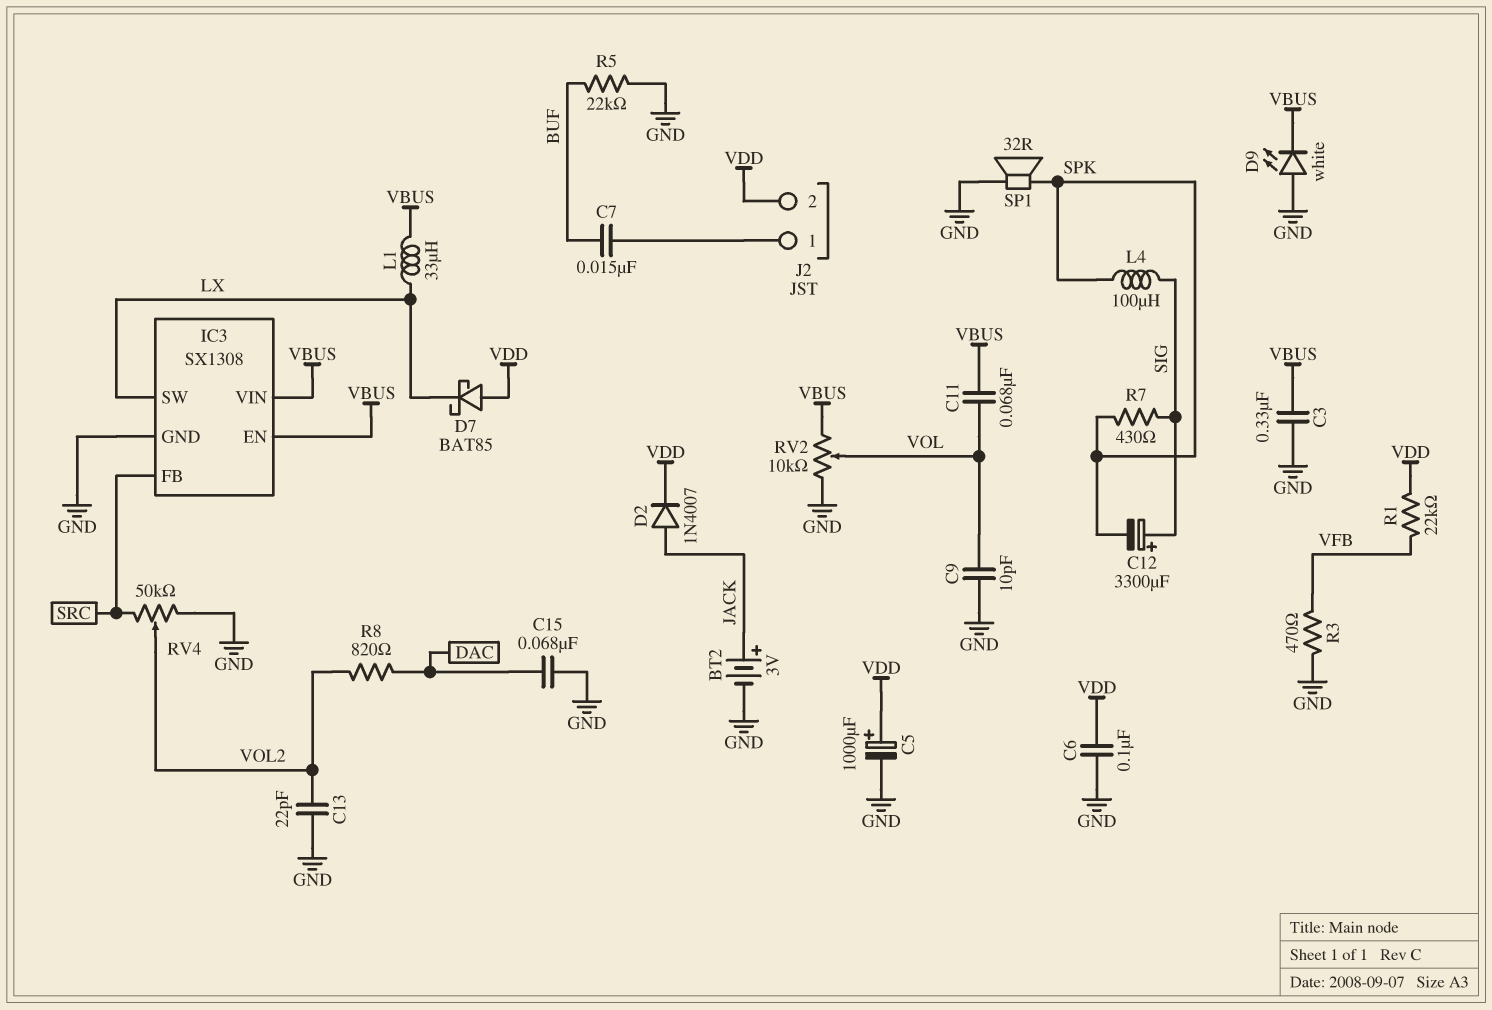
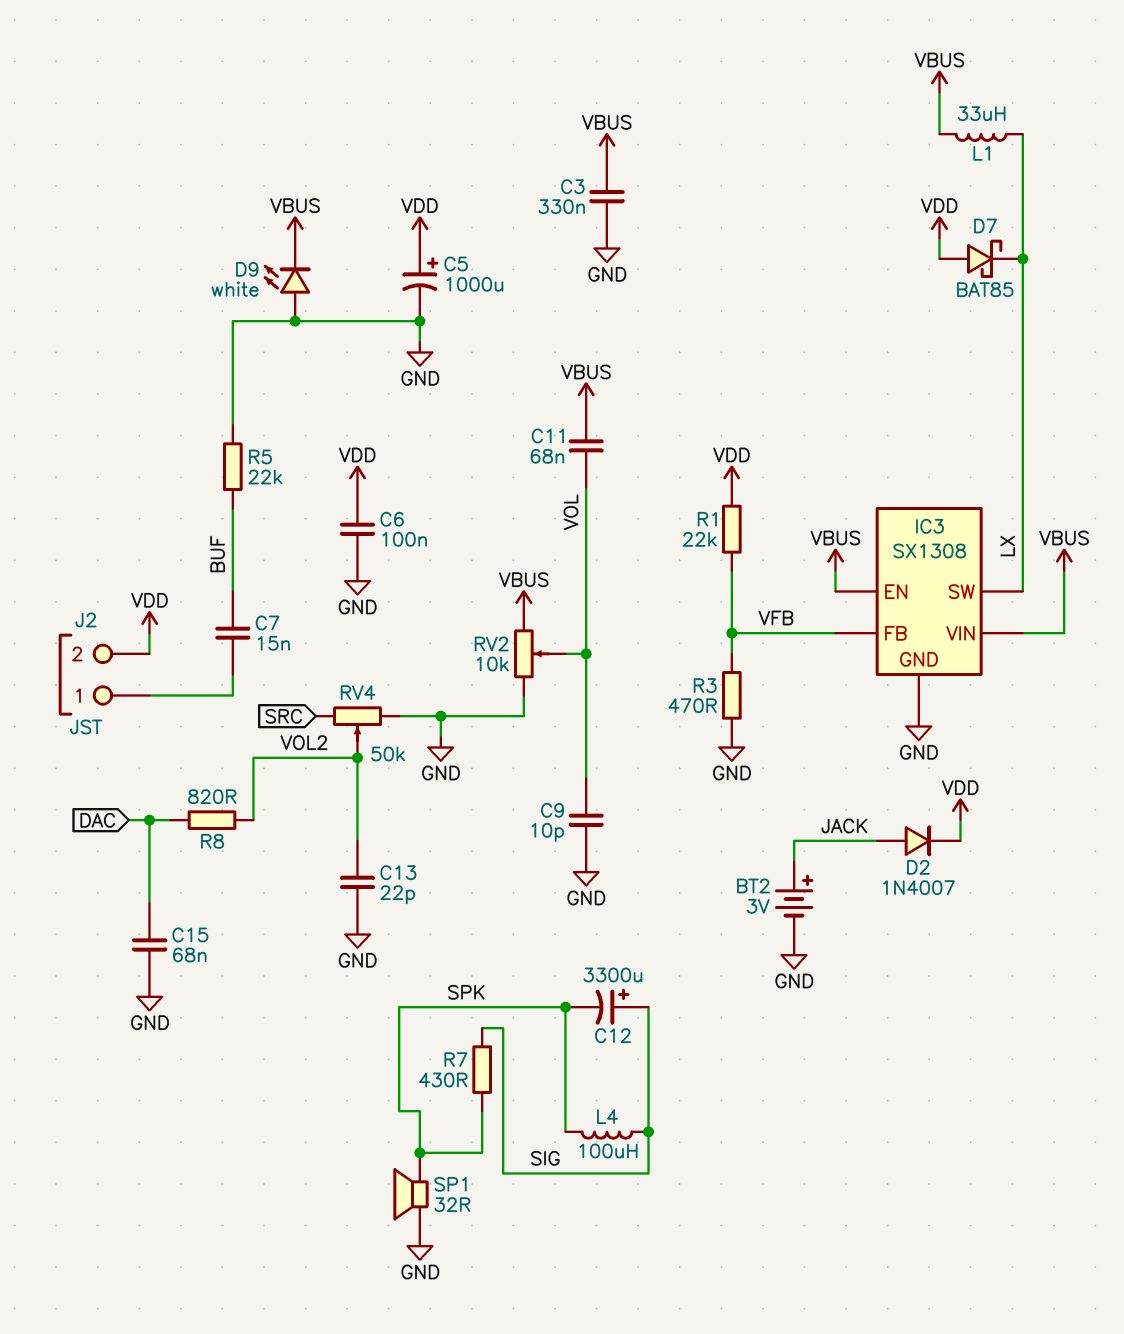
IC3 pin FB: SRC -> VFB

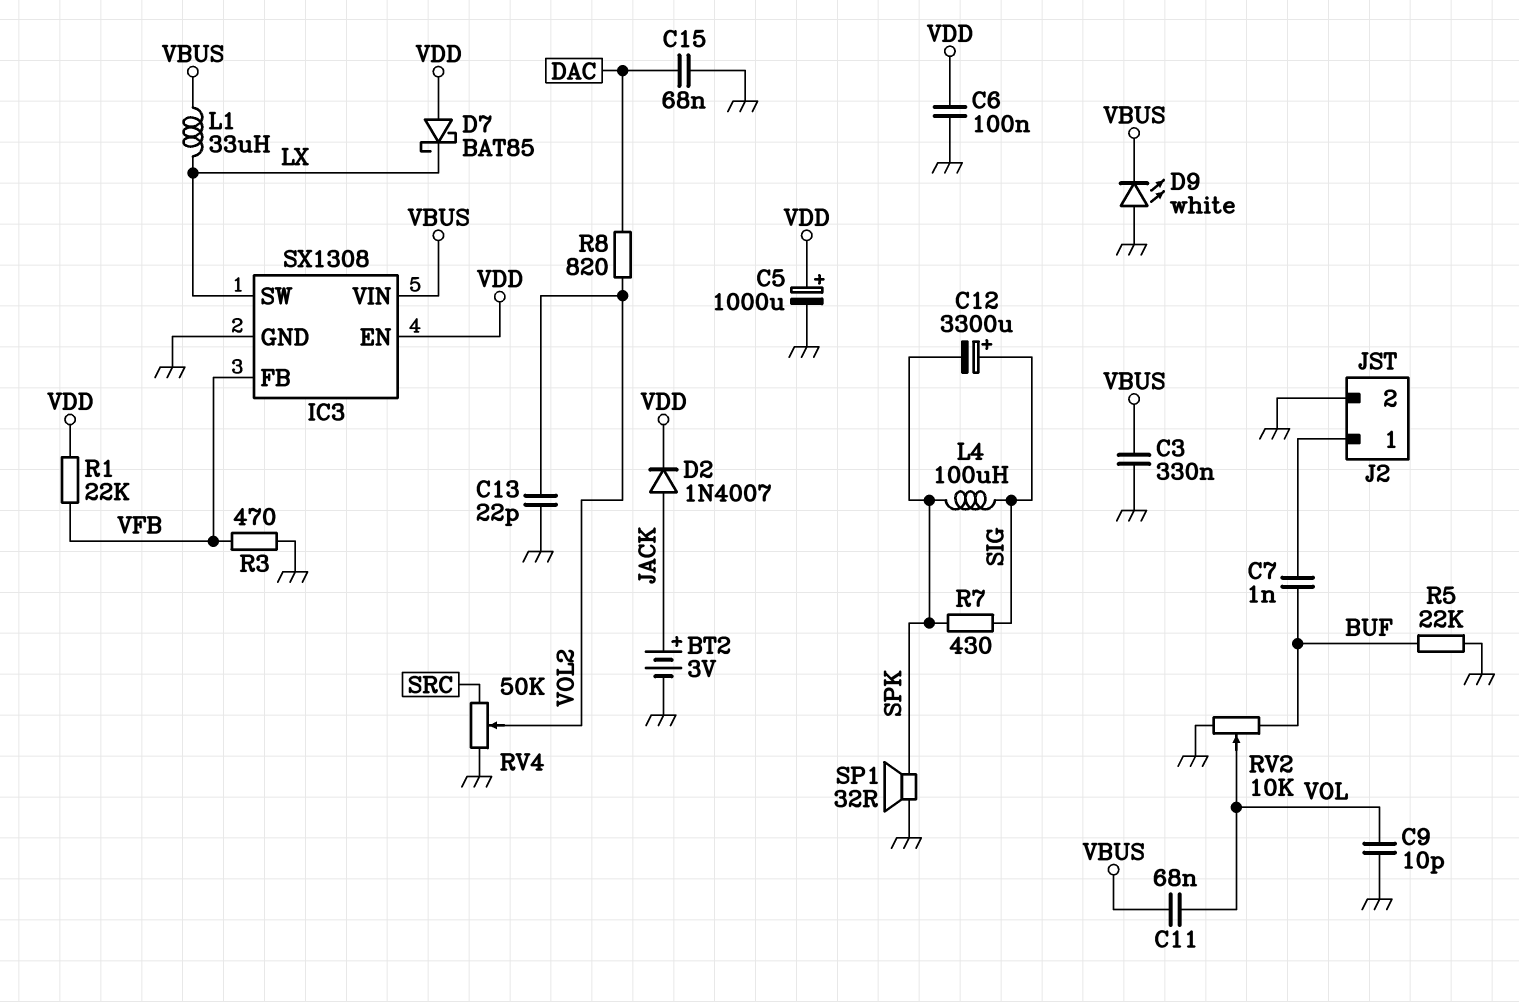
C7: 15nF (BUF, J2/1) -> 1nF (BUF, J2/1)
IC3 pin EN: VBUS -> VDD
J2 pin 2: VDD -> GND
RV2: 10k (GND, VBUS, wiper VOL) -> 10k (BUF, GND, wiper VOL)

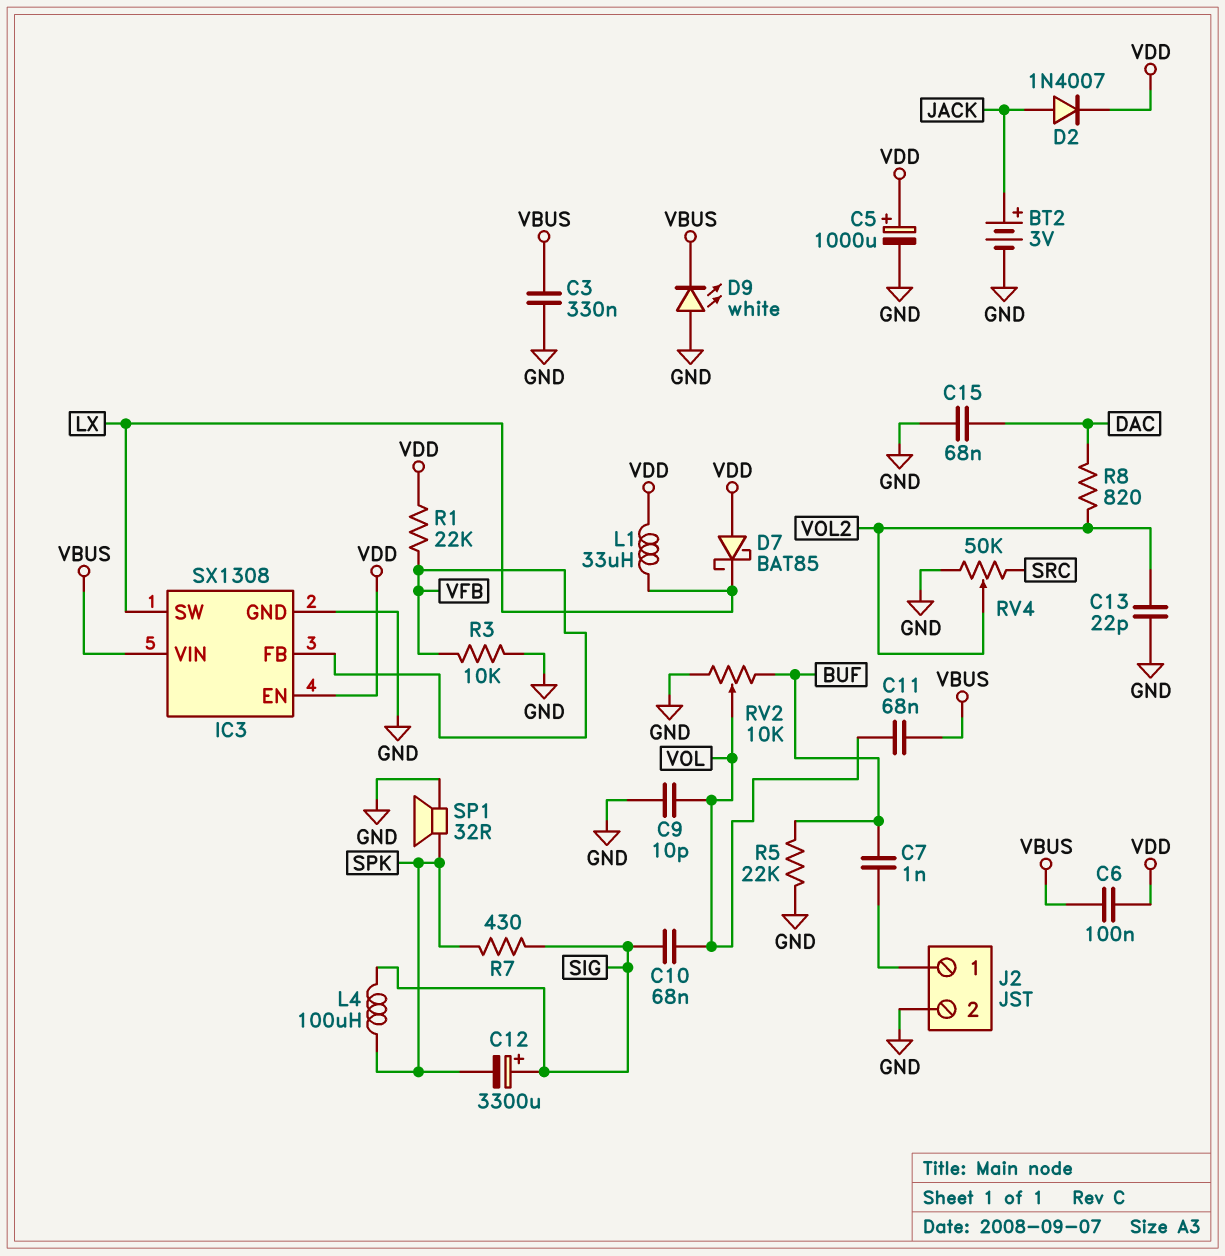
C6: 100nF (GND, VDD) -> 100nF (VBUS, VDD)
C10: none -> 68nF (SIG, VOL)
L1: 33uH (LX, VBUS) -> 33uH (LX, VDD)
R3: 470 (GND, VFB) -> 10k (GND, VFB)

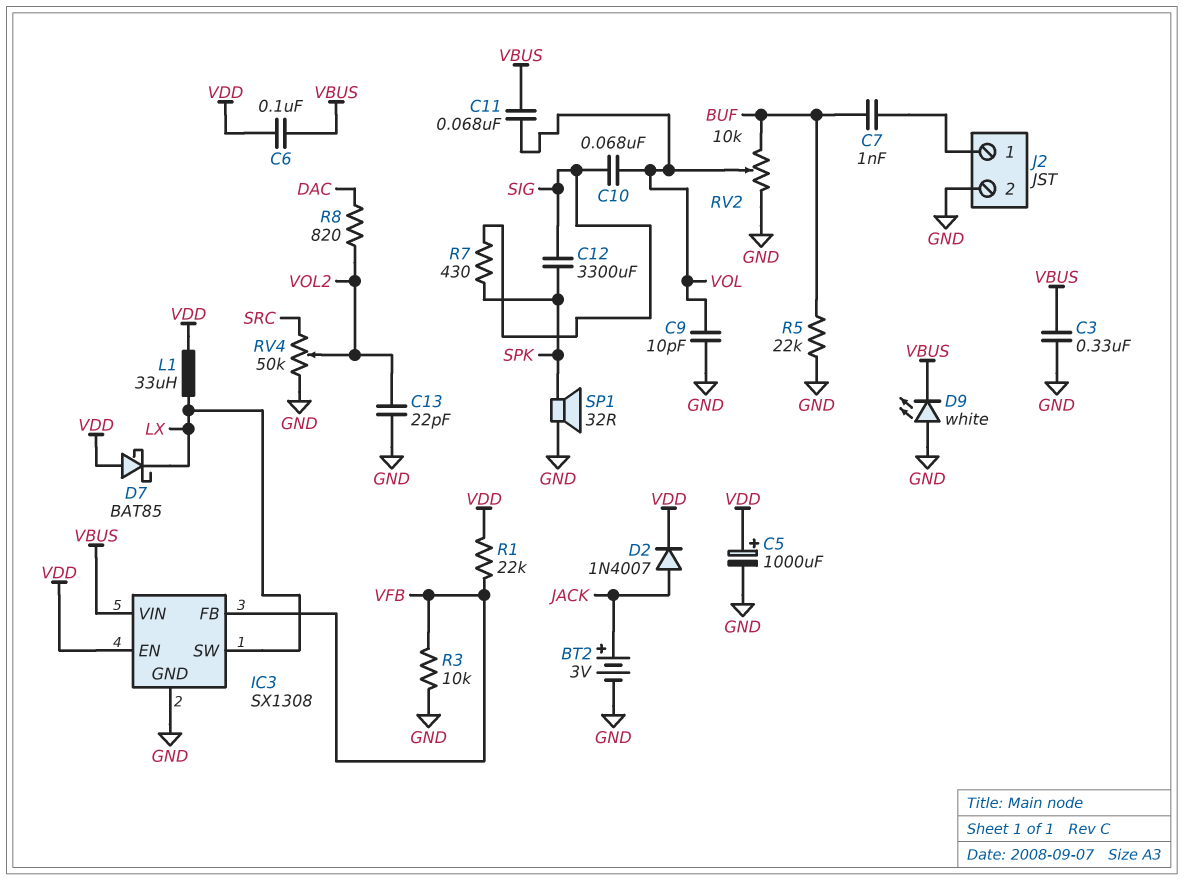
C12: 3300uF (plus SIG, minus SPK) -> 3300uF (SIG, SPK)
C15: 68nF (DAC, GND) -> none
L4: 100uH (SIG, SPK) -> none

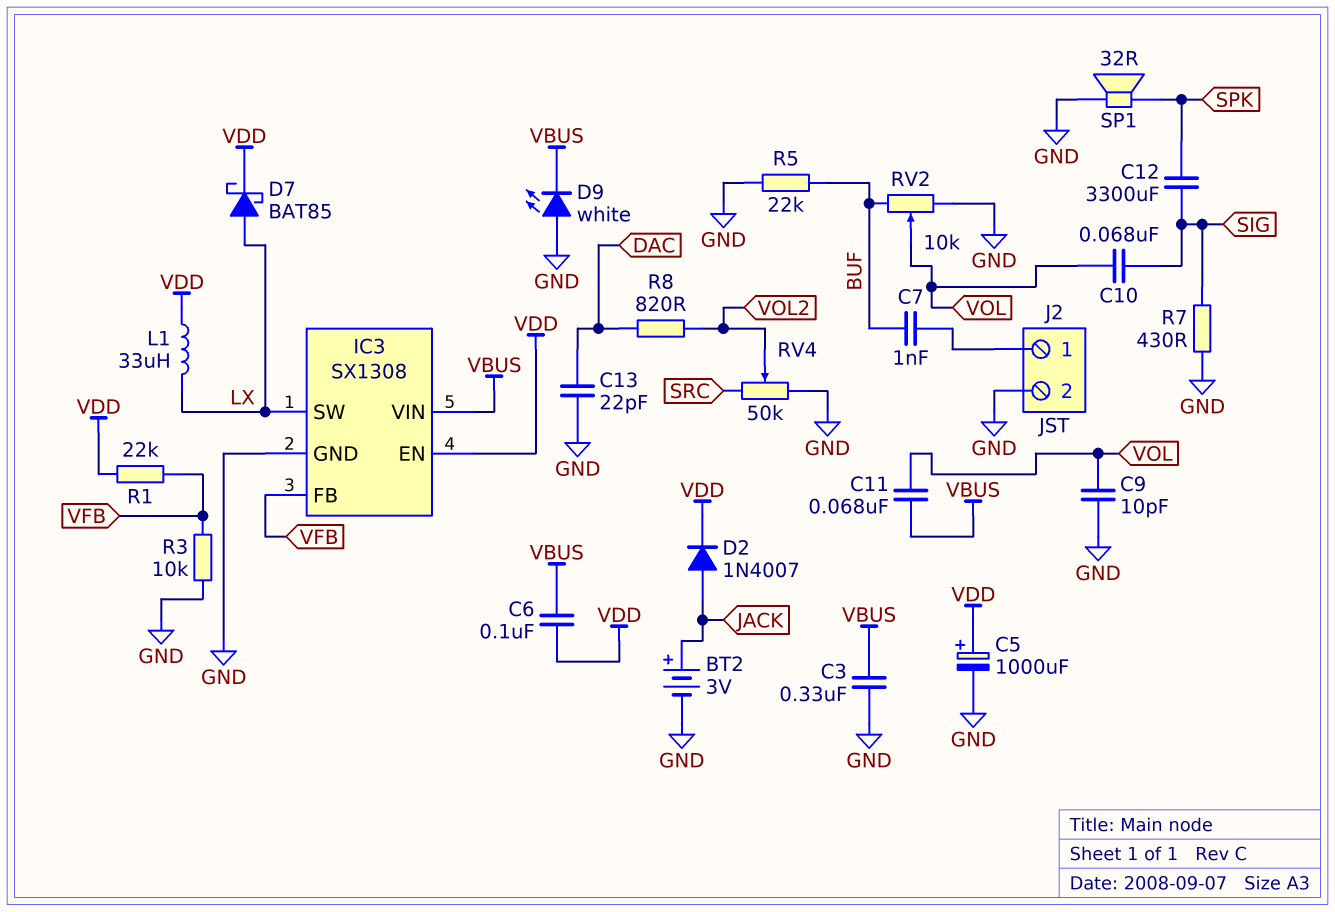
C13: 22pF (GND, VOL2) -> 22pF (DAC, GND)
D7: schottky BAT85 (A VDD, K LX) -> schottky BAT85 (A LX, K VDD)
R7: 430 (SIG, SPK) -> 430 (GND, SIG)

